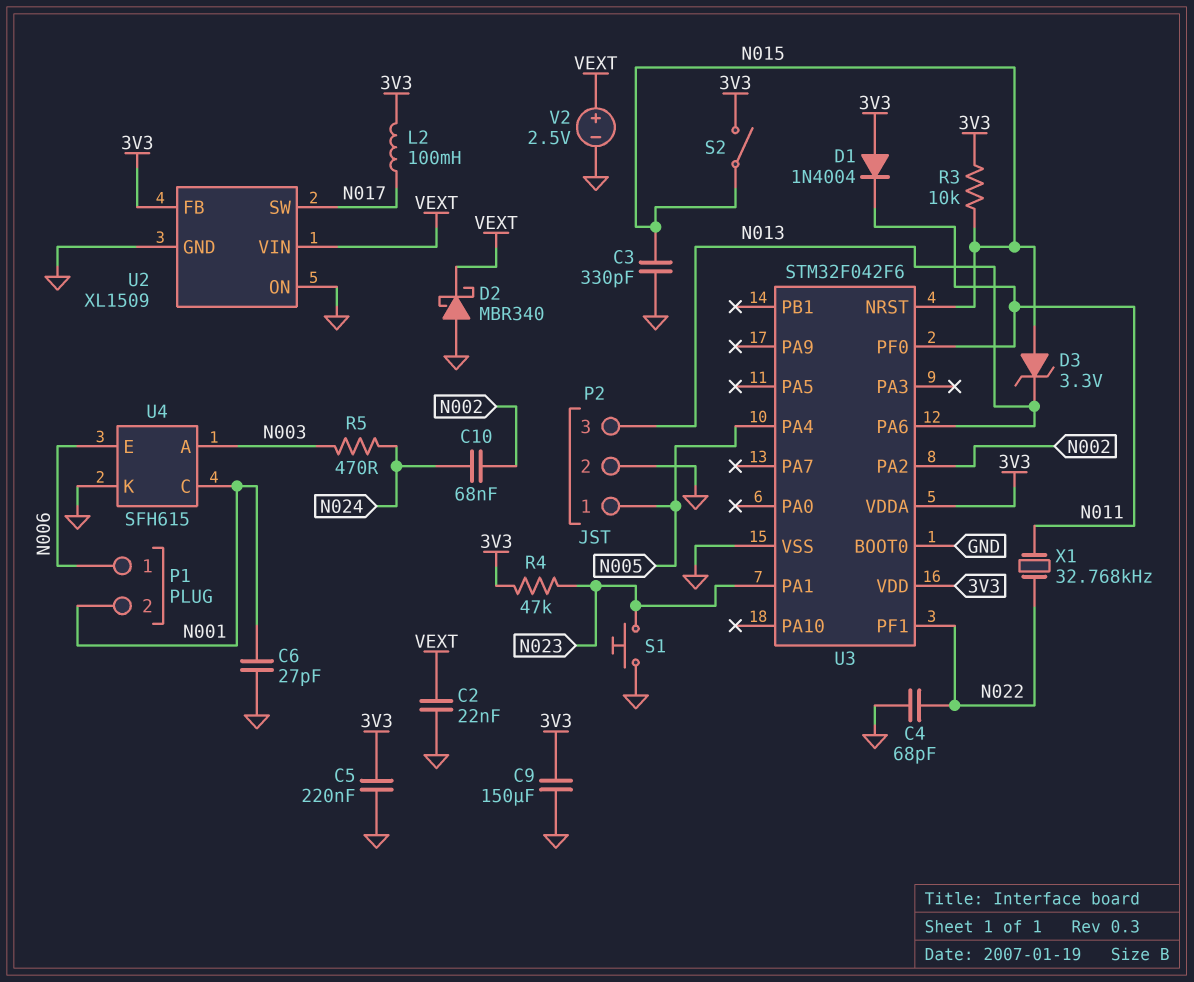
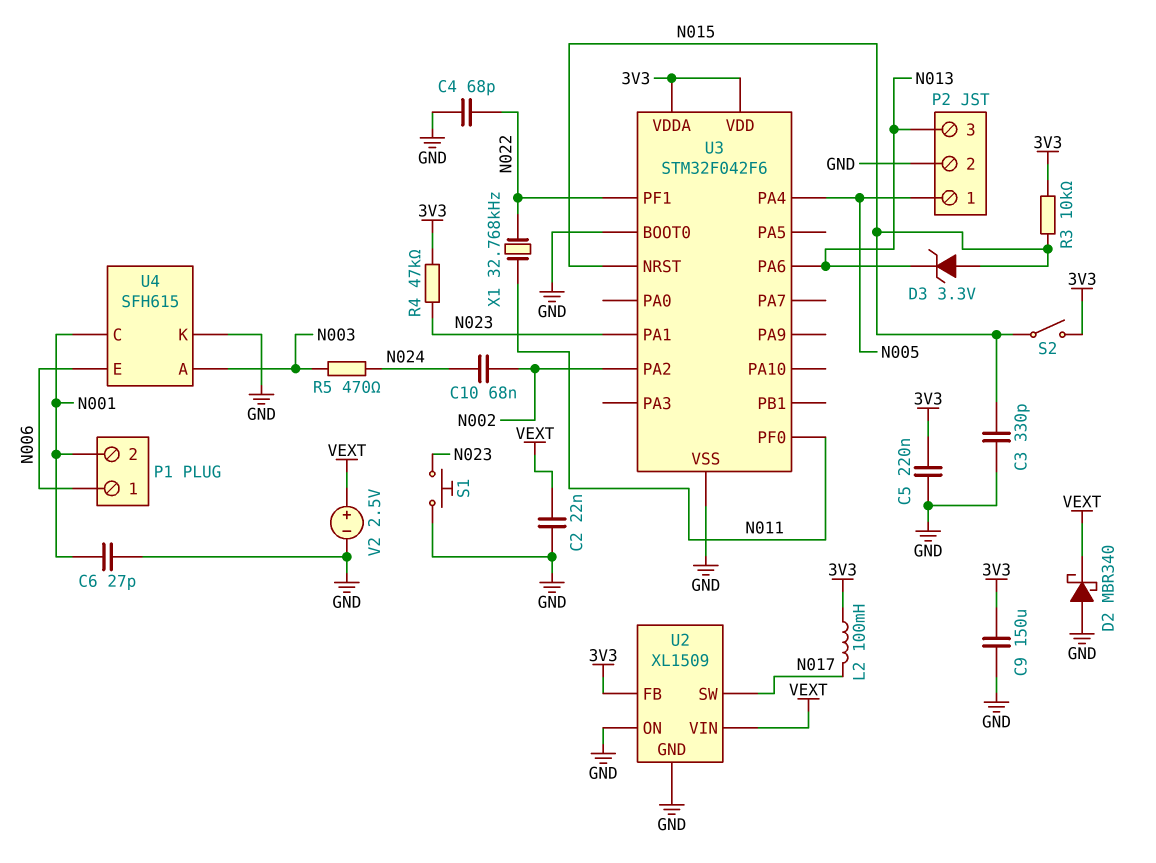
D1: diode 1N4004 (A 3V3, K N011) -> none

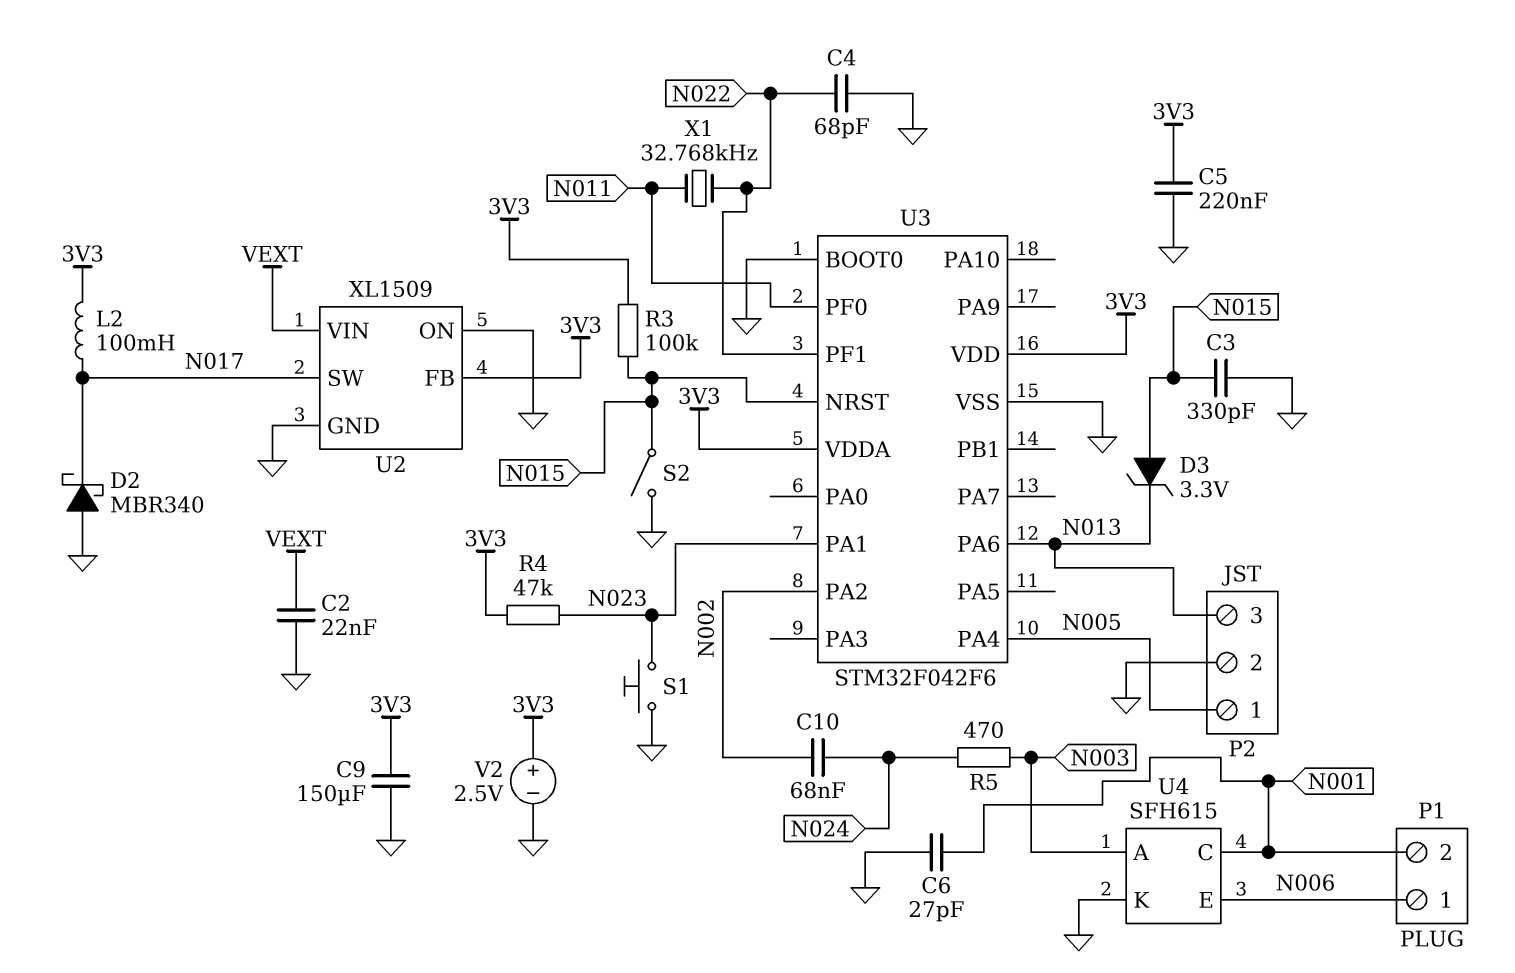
D2: schottky MBR340 (A GND, K VEXT) -> schottky MBR340 (A GND, K N017)
R3: 10k (3V3, N015) -> 100k (3V3, N015)
S2: switch (3V3, N015) -> switch (GND, N015)
V2: 2.5V (plus VEXT, minus GND) -> 2.5V (plus 3V3, minus GND)

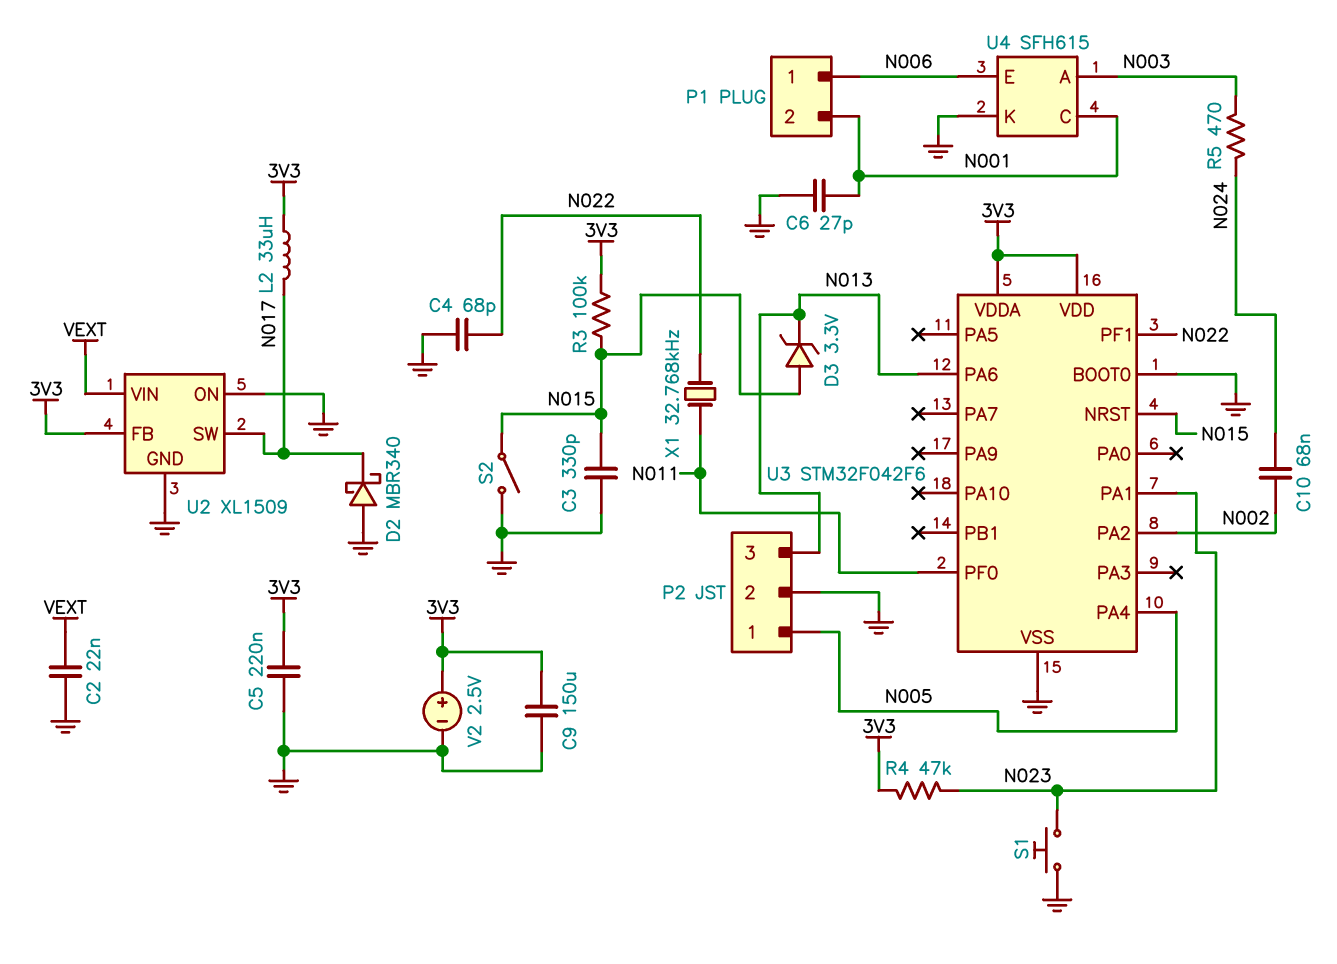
L2: 100mH (3V3, N017) -> 33uH (3V3, N017)

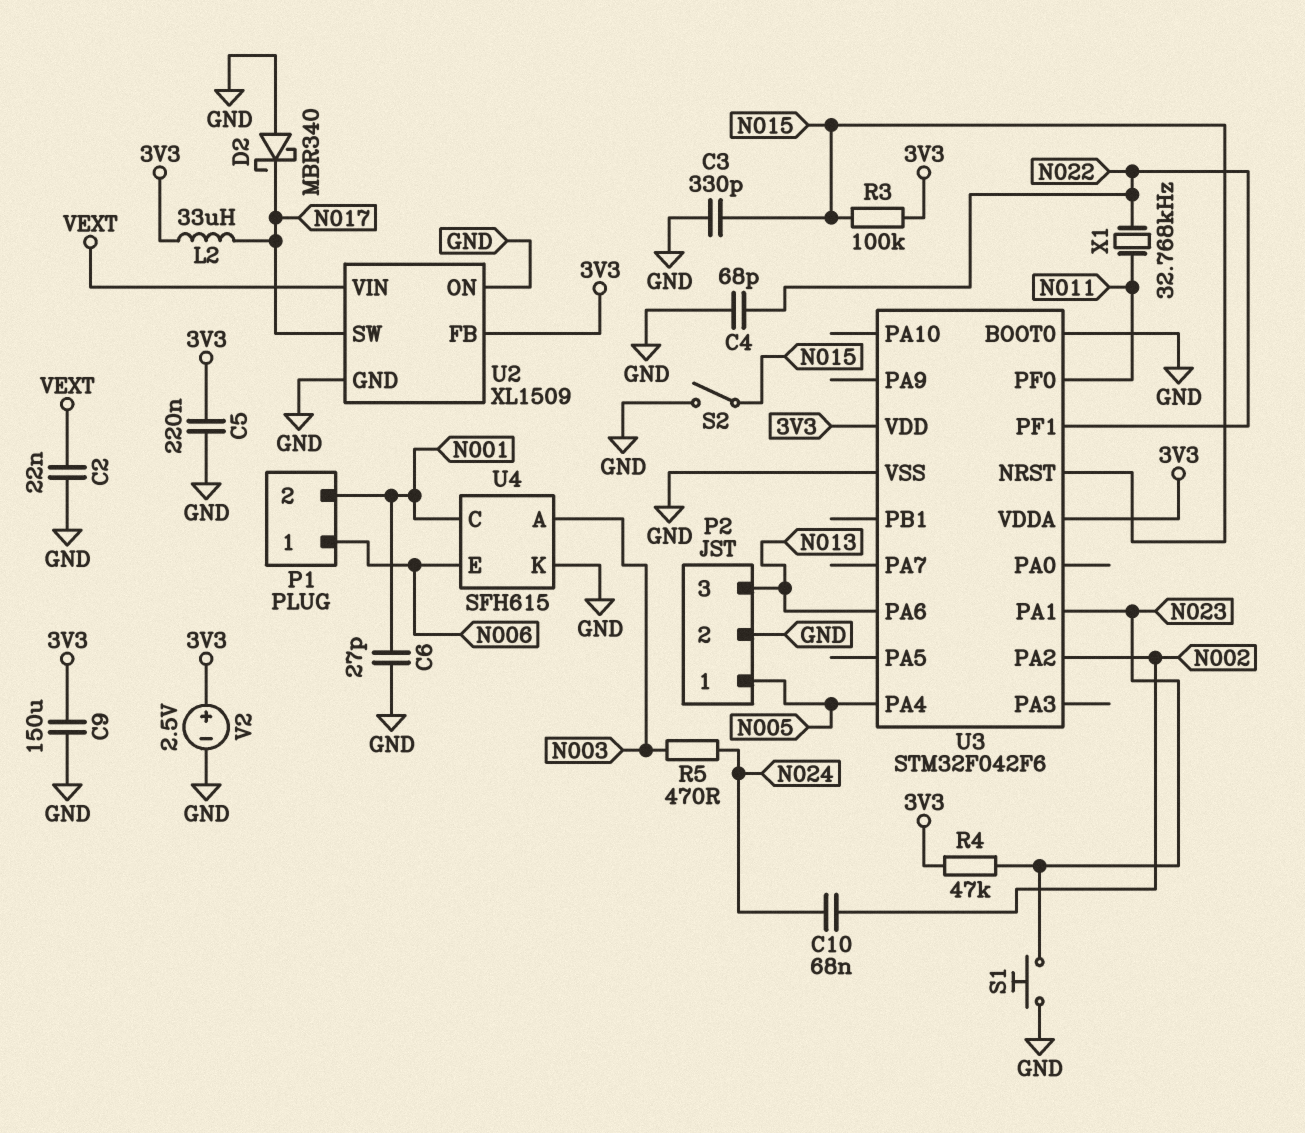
D3: zener 3.3V (A N015, K N013) -> none

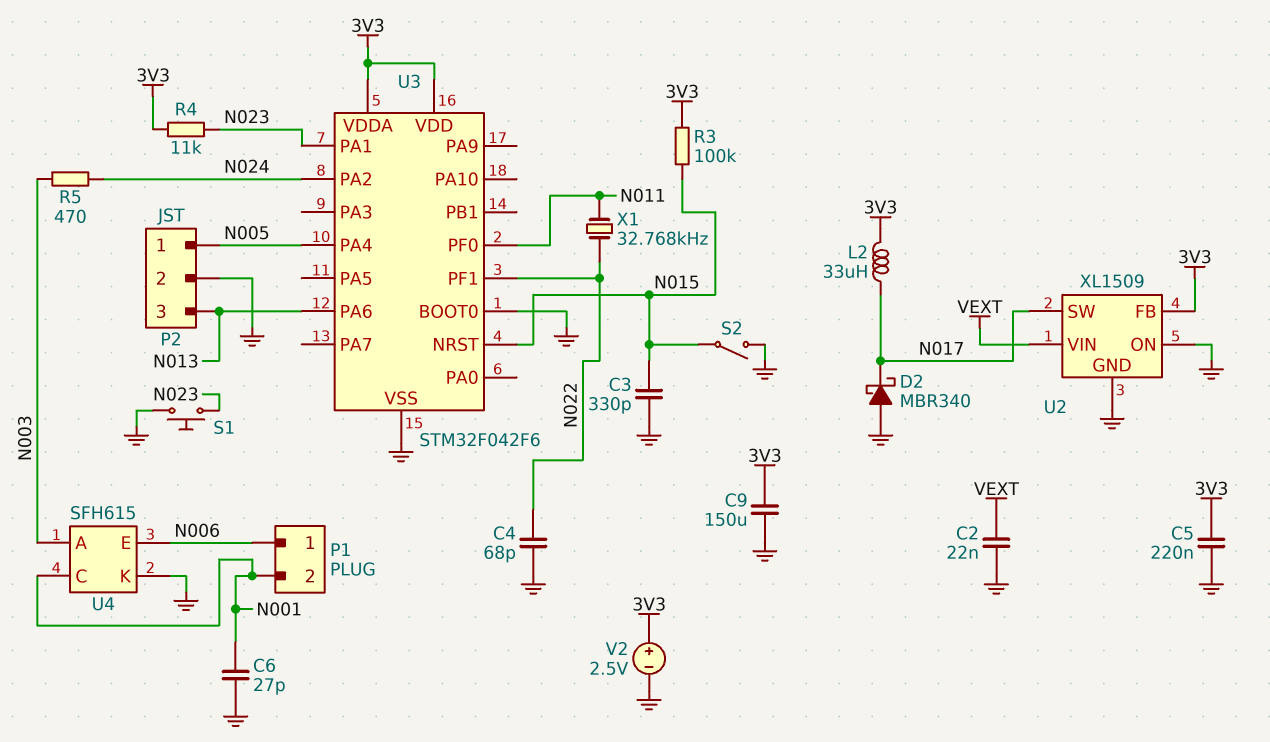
C10: 68nF (N002, N024) -> none
R4: 47k (3V3, N023) -> 11k (3V3, N023)
U3 pin PA2: N002 -> N024

